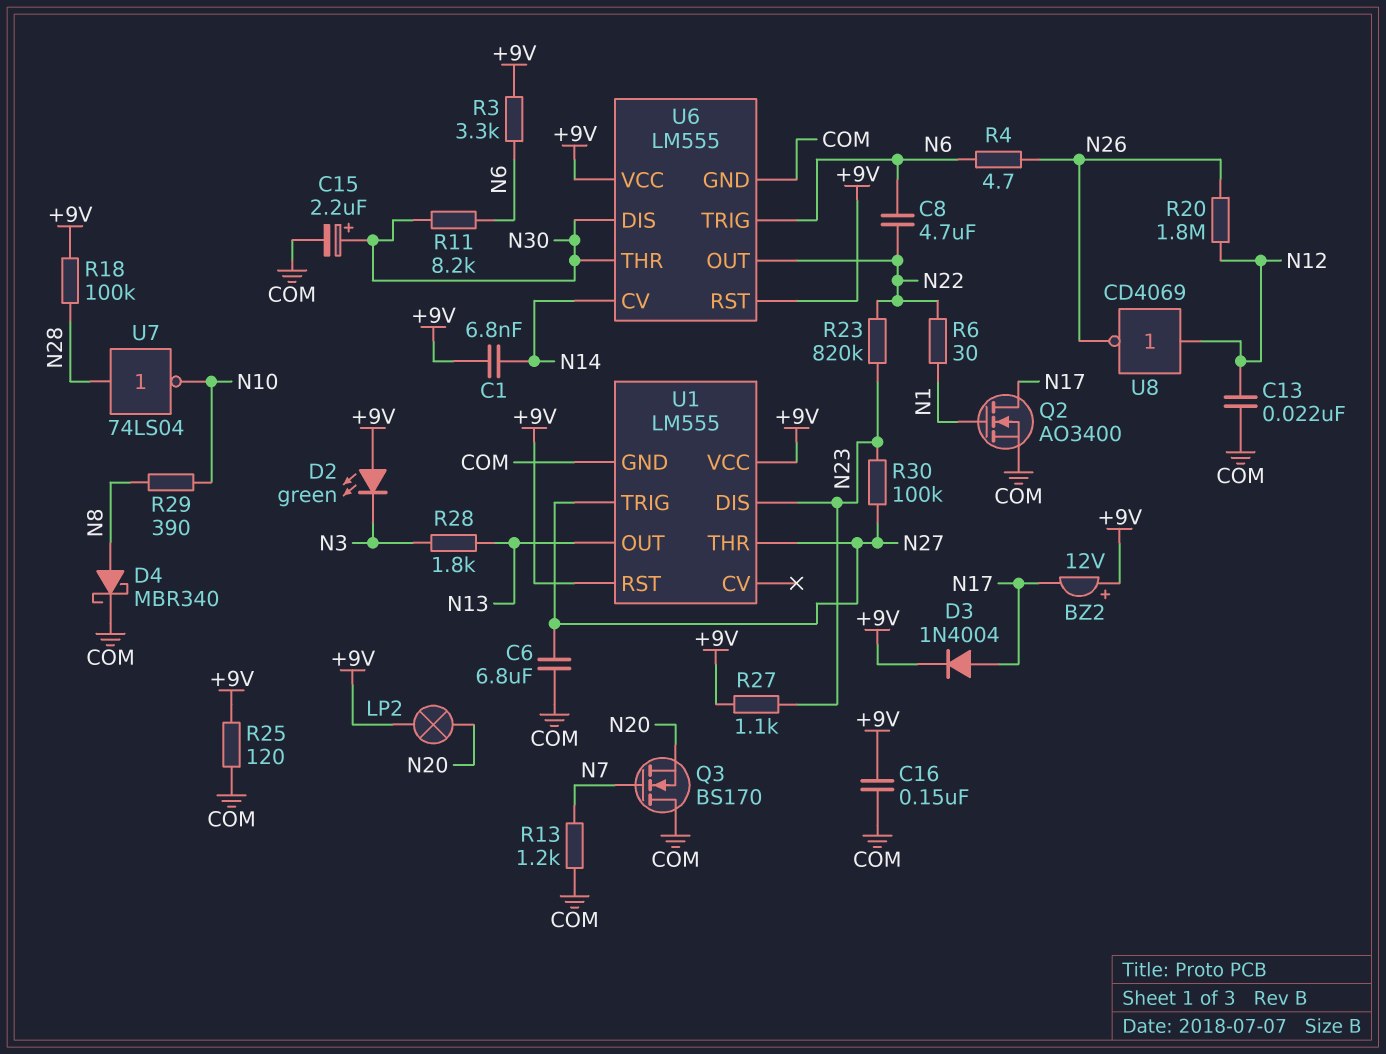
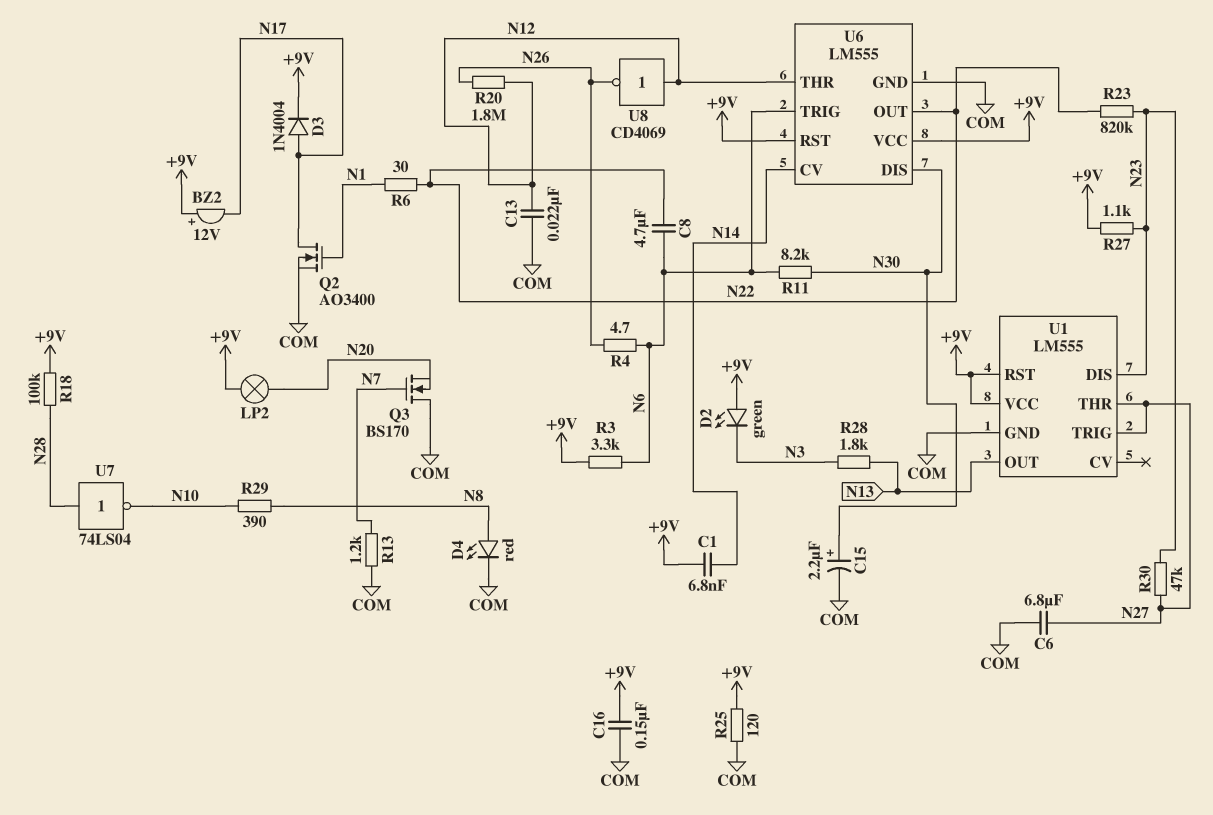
D4: schottky MBR340 (A N8, K COM) -> LED red (A N8, K COM)
R30: 100k (N23, N27) -> 47k (N23, N27)
U6 pin THR: N30 -> N12

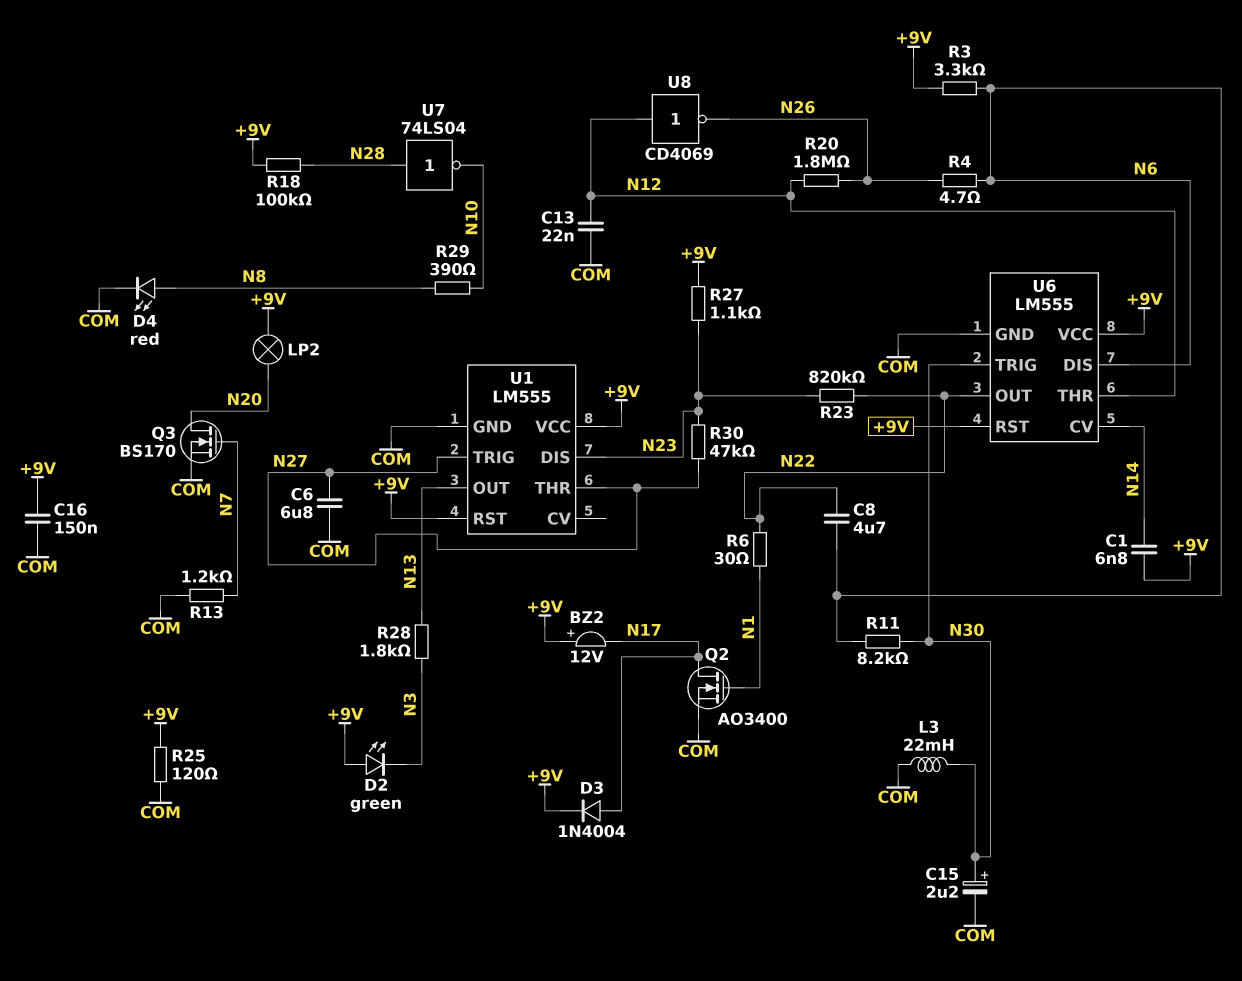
L3: none -> 22mH (COM, N30)
Q3: NMOS BS170 (G N7, D COM, S N20) -> NMOS BS170 (G N7, D N20, S COM)
U6 pin DIS: N30 -> N6
U6 pin TRIG: N6 -> N30

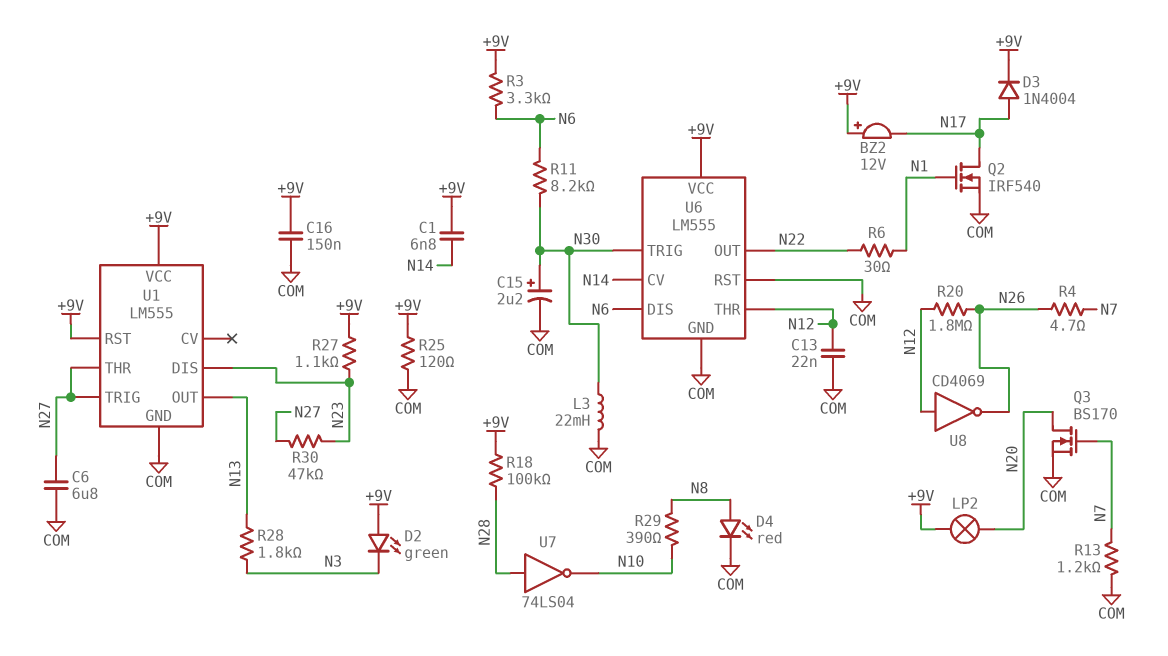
C8: 4.7uF (N6, N22) -> none
Q2: NMOS AO3400 (G N1, D N17, S COM) -> NMOS IRF540 (G N1, D N17, S COM)
R4: 4.7 (N6, N26) -> 4.7 (N7, N26)
R23: 820k (N22, N23) -> none
U6 pin RST: +9V -> COM

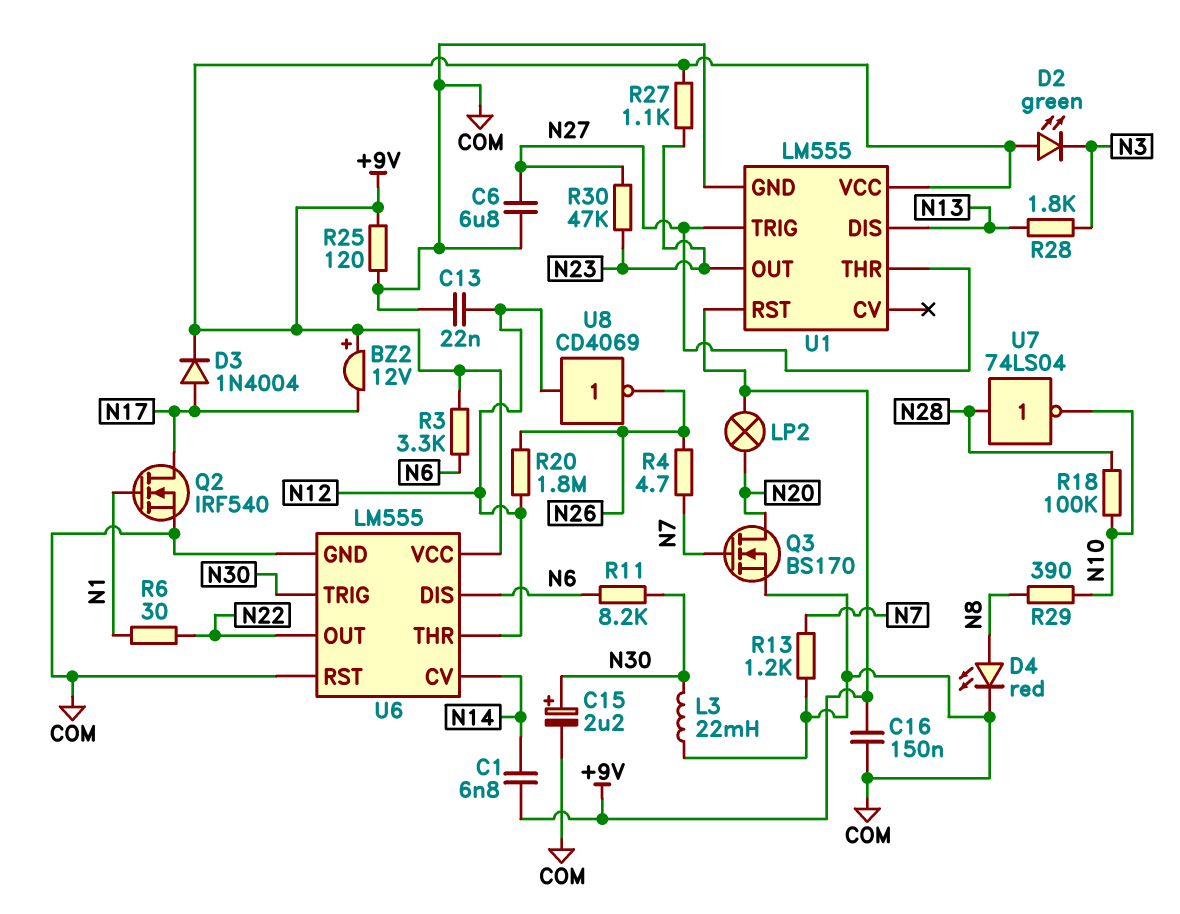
R18: 100k (+9V, N28) -> 100k (N10, N28)
U1 pin DIS: N23 -> N13
U1 pin OUT: N13 -> N23

